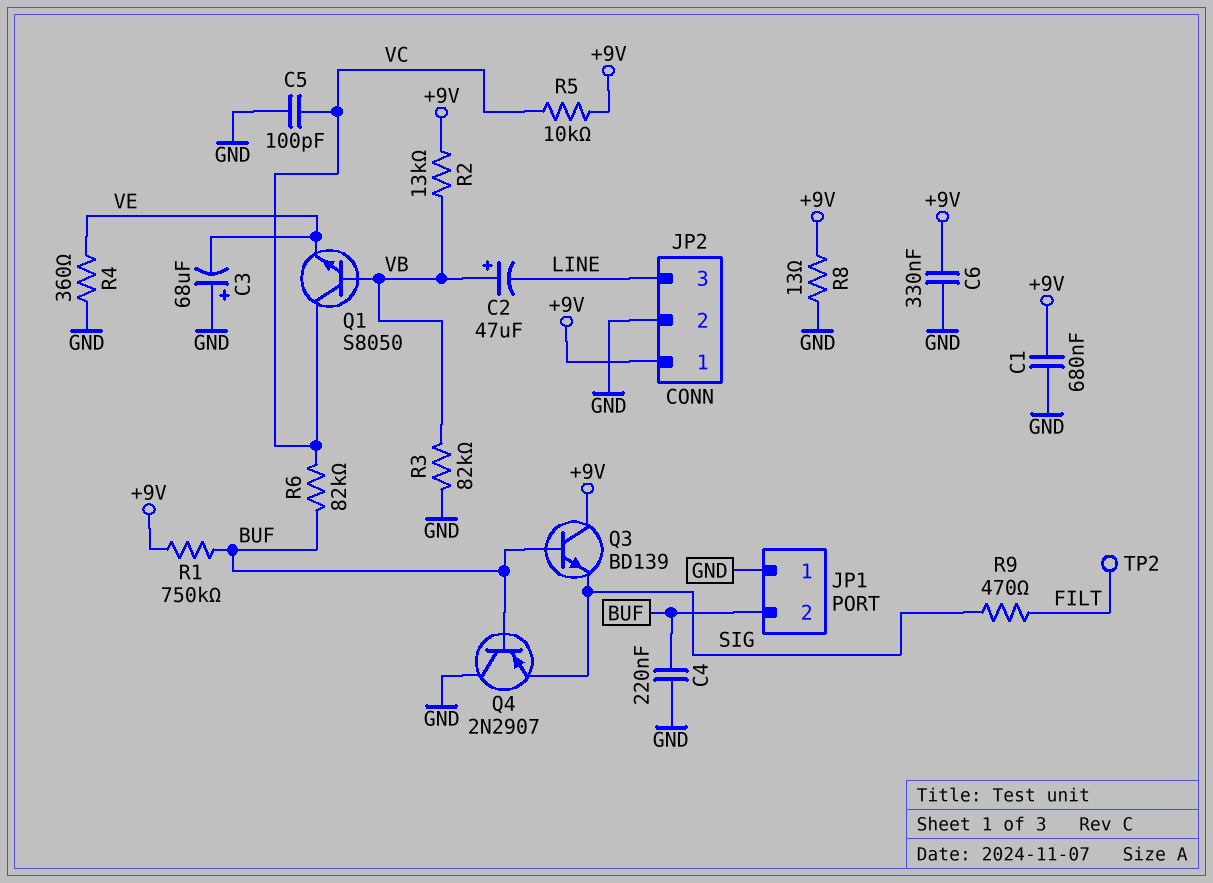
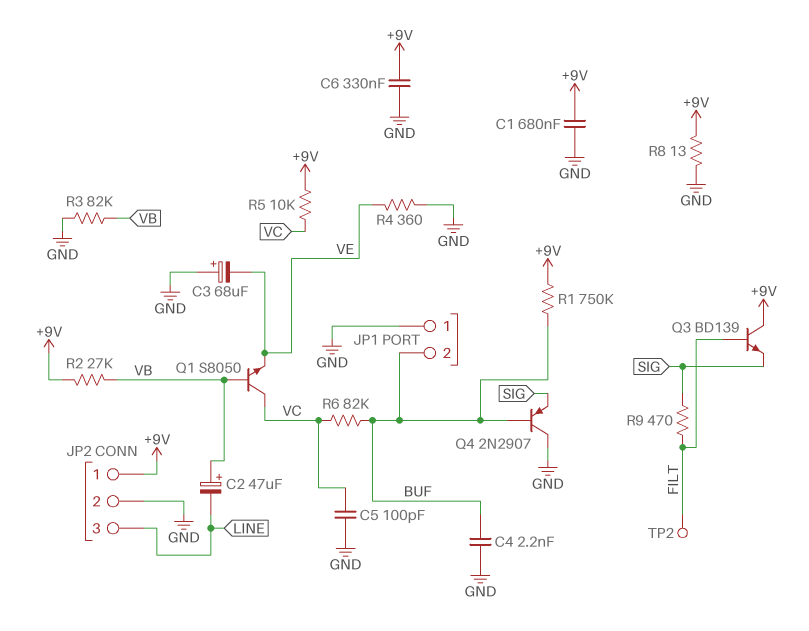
C4: 220nF (BUF, GND) -> 2.2nF (BUF, GND)
Q3: NPN BD139 (B BUF, C +9V, E SIG) -> NPN BD139 (B FILT, C +9V, E SIG)
R2: 13k (+9V, VB) -> 27k (+9V, VB)

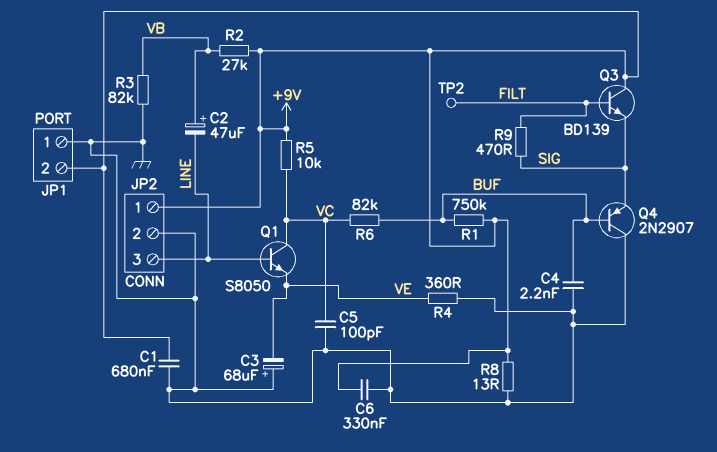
JP1 pin 2: BUF -> +9V
Q1: NPN S8050 (B VB, C VC, E VE) -> NPN S8050 (B LINE, C VC, E VE)

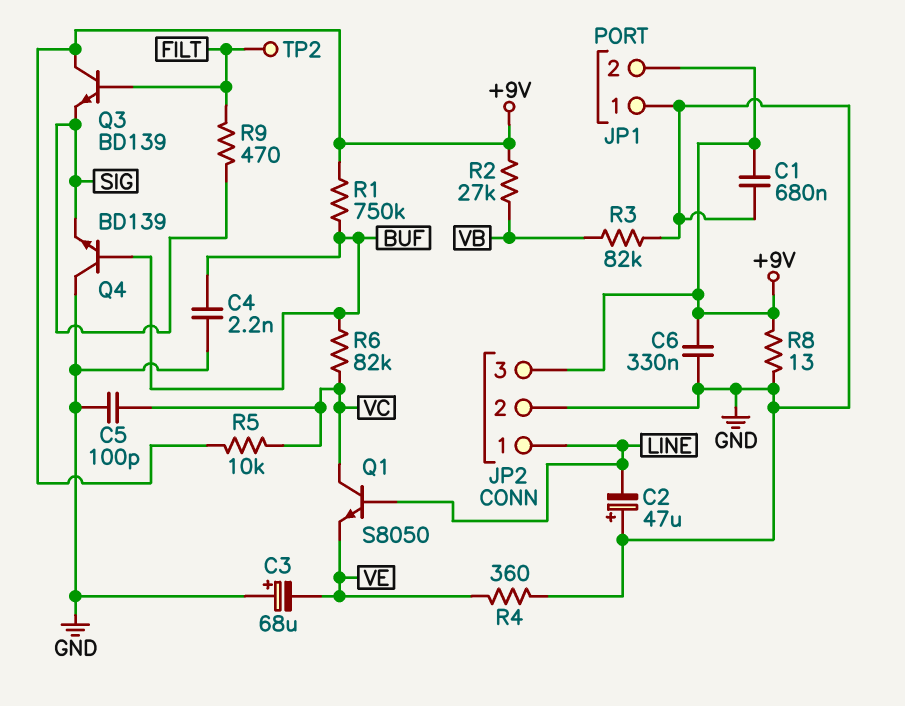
C2: 47uF (plus VB, minus LINE) -> 47uF (plus GND, minus LINE)
JP2 pin 1: +9V -> LINE
JP2 pin 3: LINE -> +9V
Q4: PNP 2N2907 (B BUF, C GND, E SIG) -> NPN BD139 (B BUF, C GND, E SIG)

